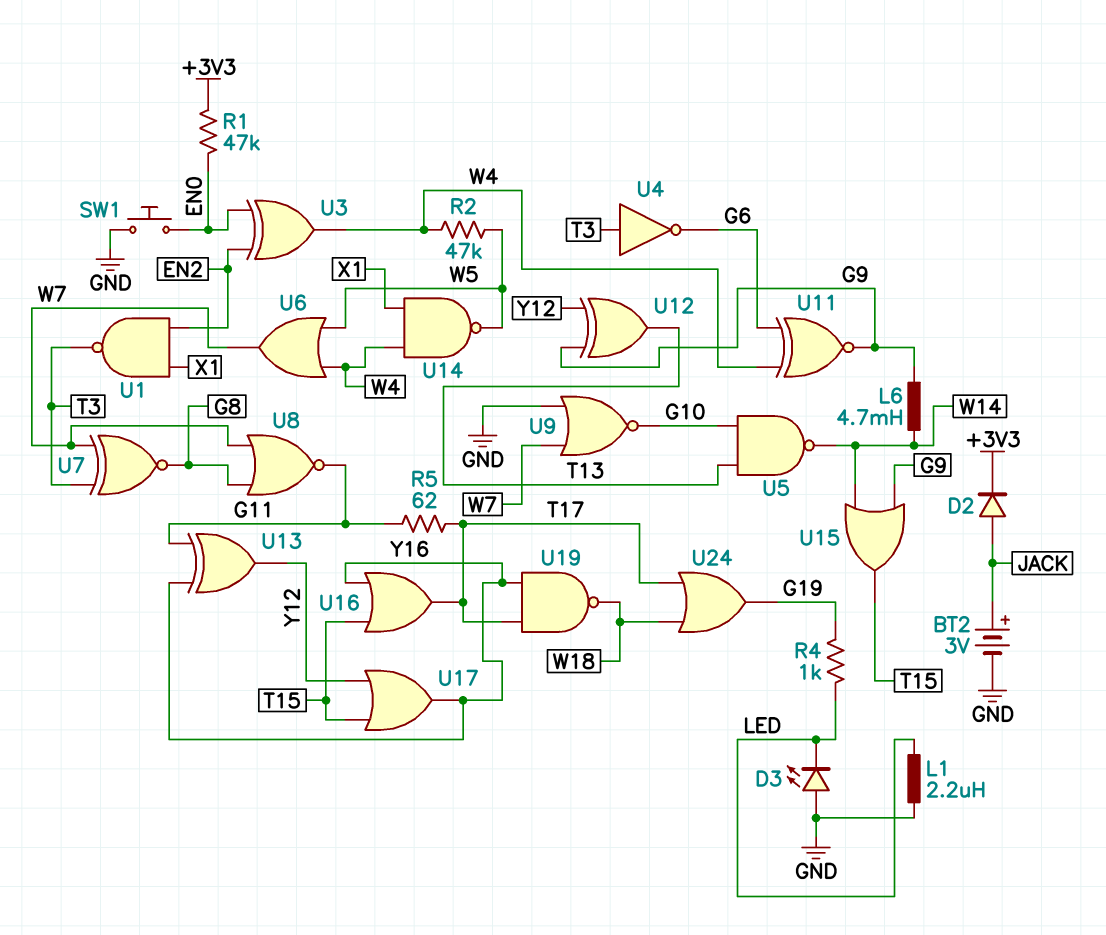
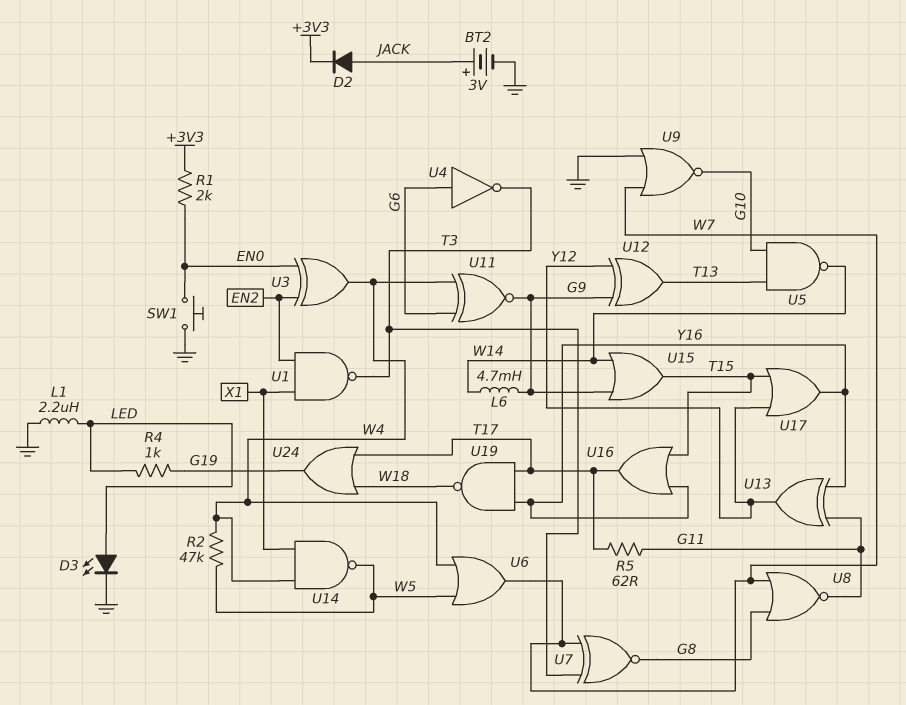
D3: LED (A GND, K LED) -> LED (A LED, K GND)
R1: 47k (+3V3, EN0) -> 2k (+3V3, EN0)
U4: NOT (in T3, out G6) -> NOT (in G6, out T3)

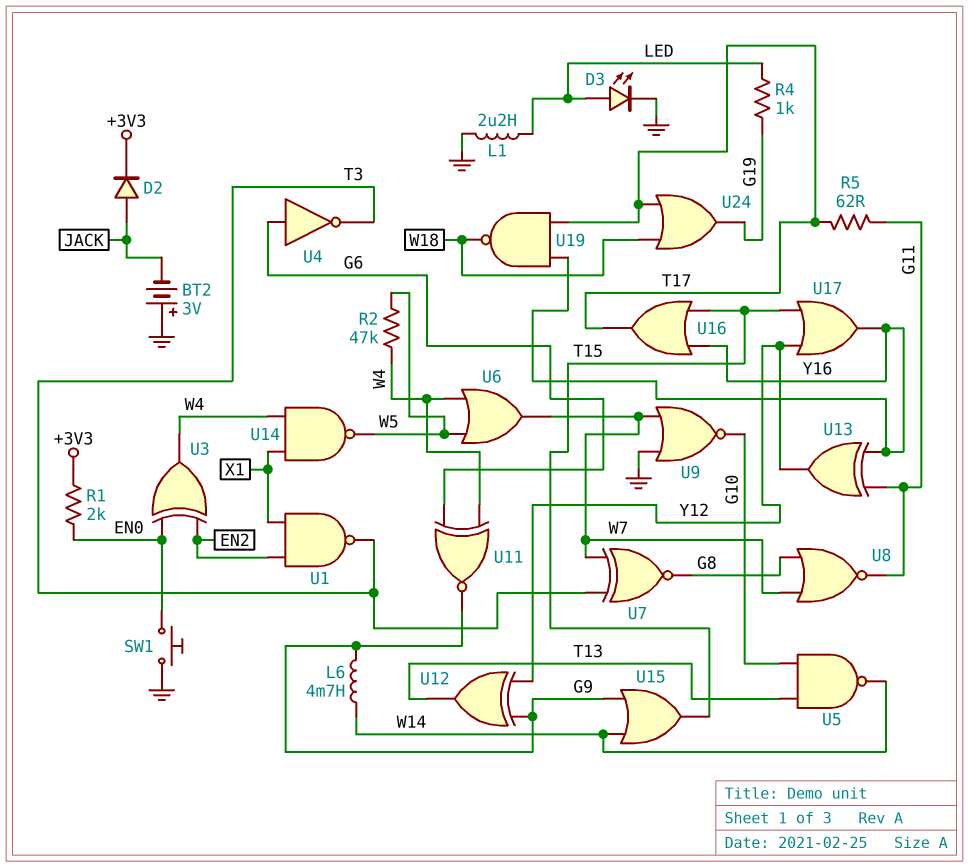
BT2: 3V (plus JACK, minus GND) -> 3V (plus GND, minus JACK)

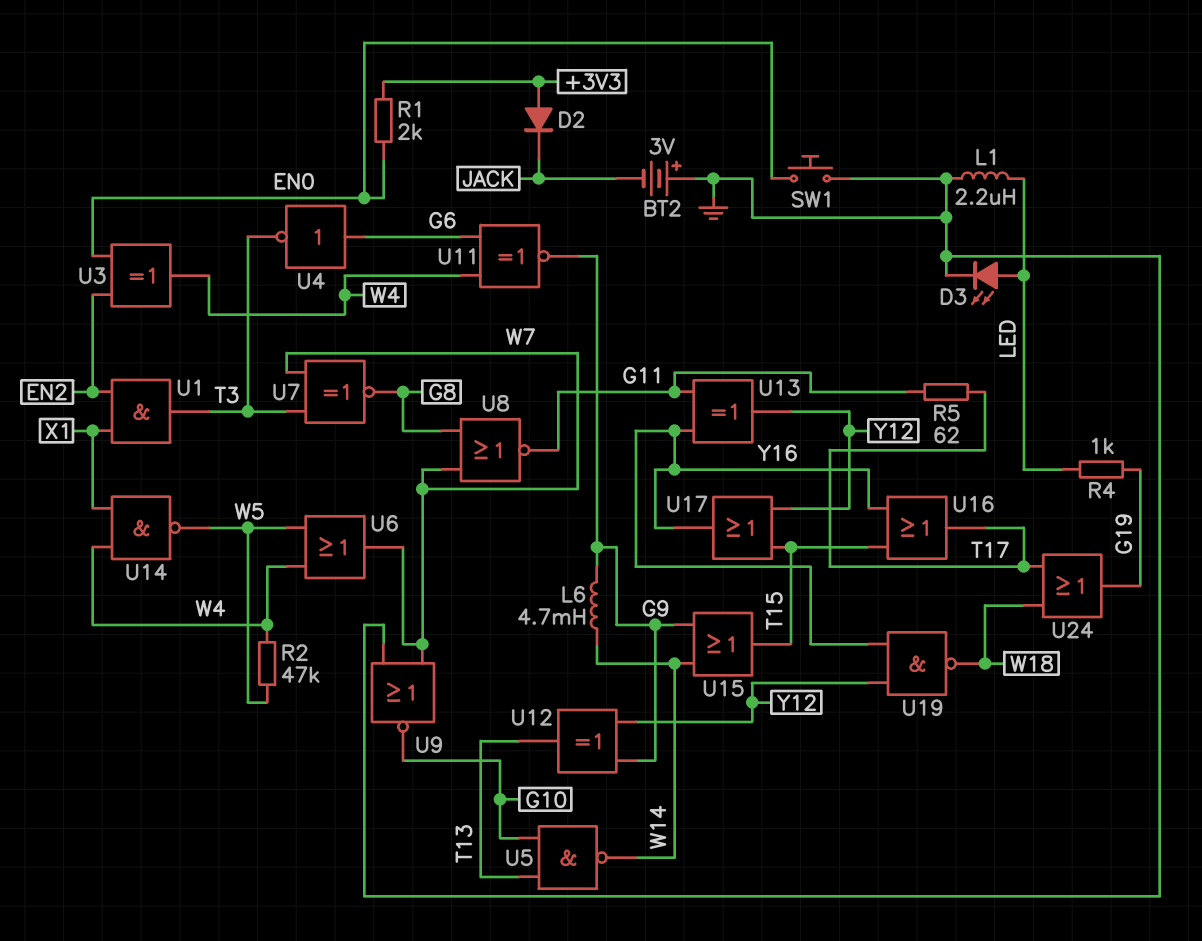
D2: diode (A JACK, K +3V3) -> diode (A +3V3, K JACK)
U1: NAND (in EN2, in X1, out T3) -> AND (in EN2, in X1, out T3)
U19: NAND (in T17, in Y16, out W18) -> NAND (in Y12, in Y16, out W18)

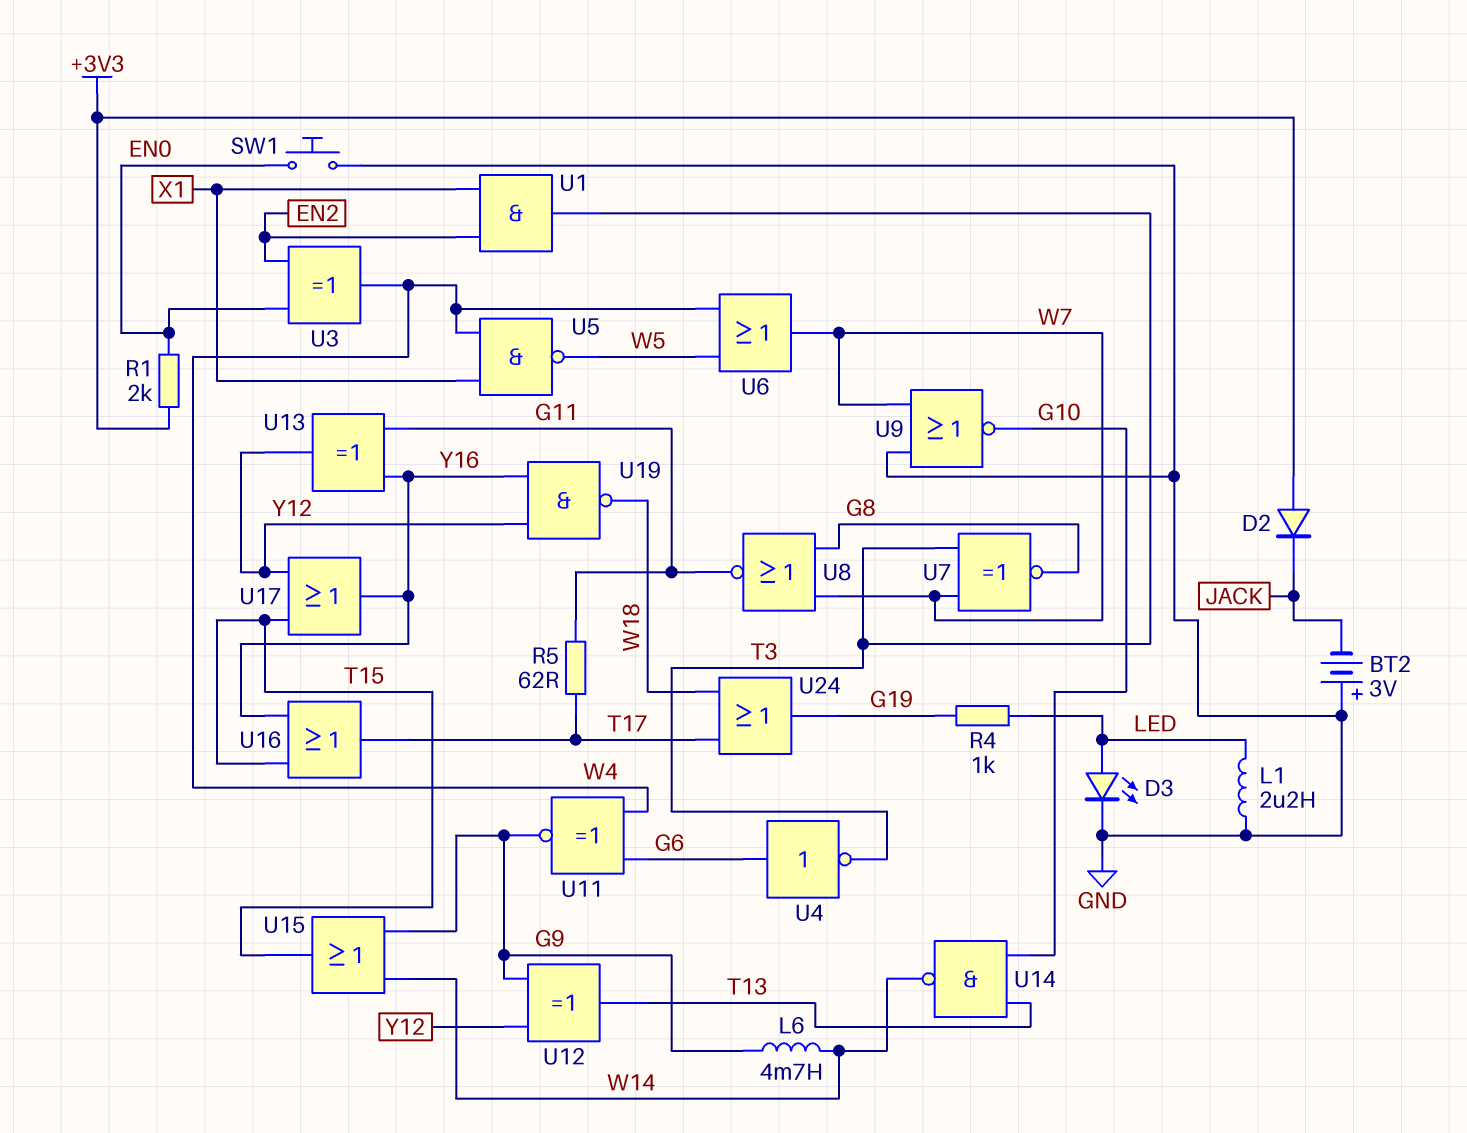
R2: 47k (W4, W5) -> none
U5: NAND (in G10, in T13, out W14) -> NAND (in W4, in X1, out W5)
U14: NAND (in W4, in X1, out W5) -> NAND (in G10, in T13, out W14)

